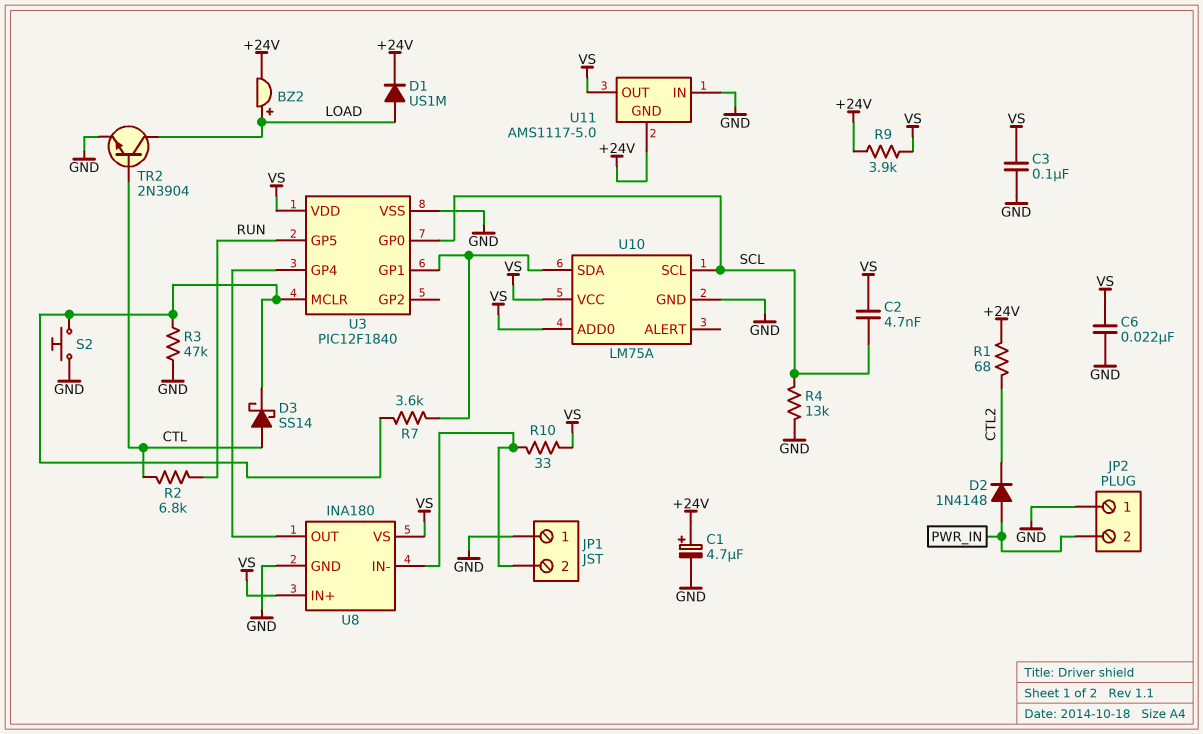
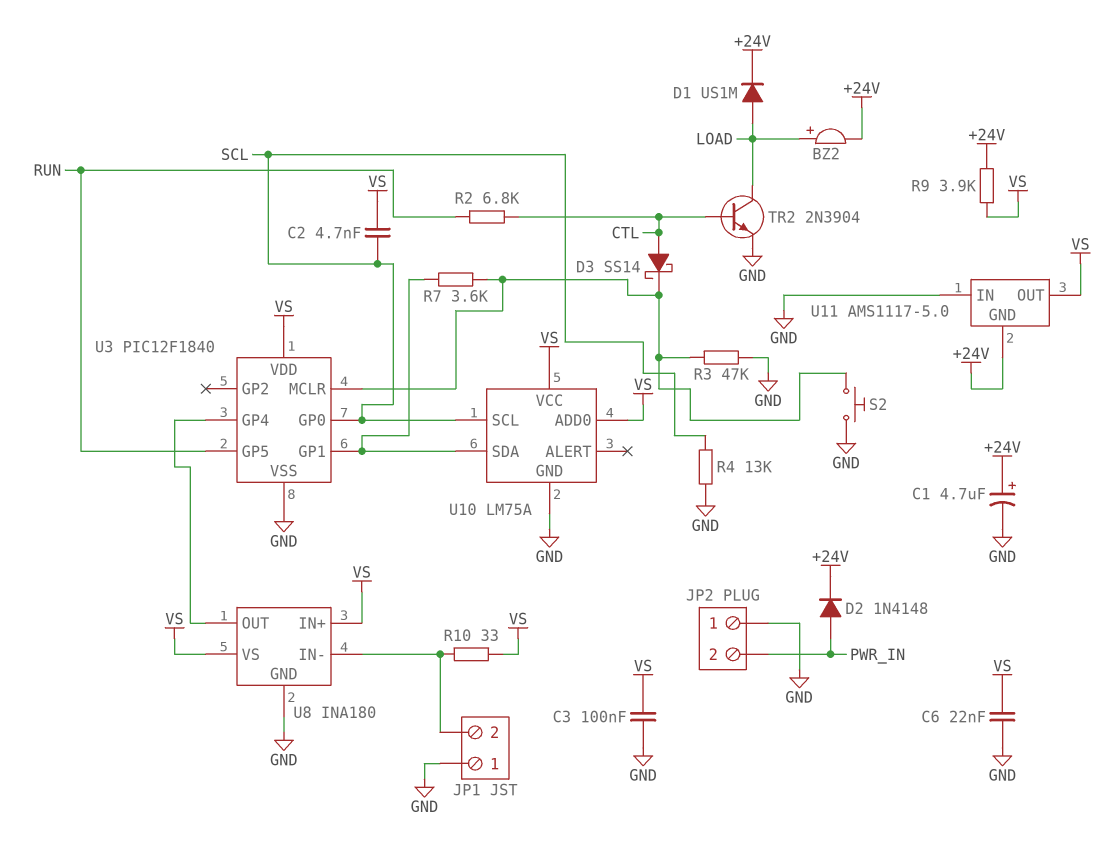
D2: diode 1N4148 (A PWR_IN, K CTL2) -> diode 1N4148 (A PWR_IN, K +24V)
R1: 68 (+24V, CTL2) -> none

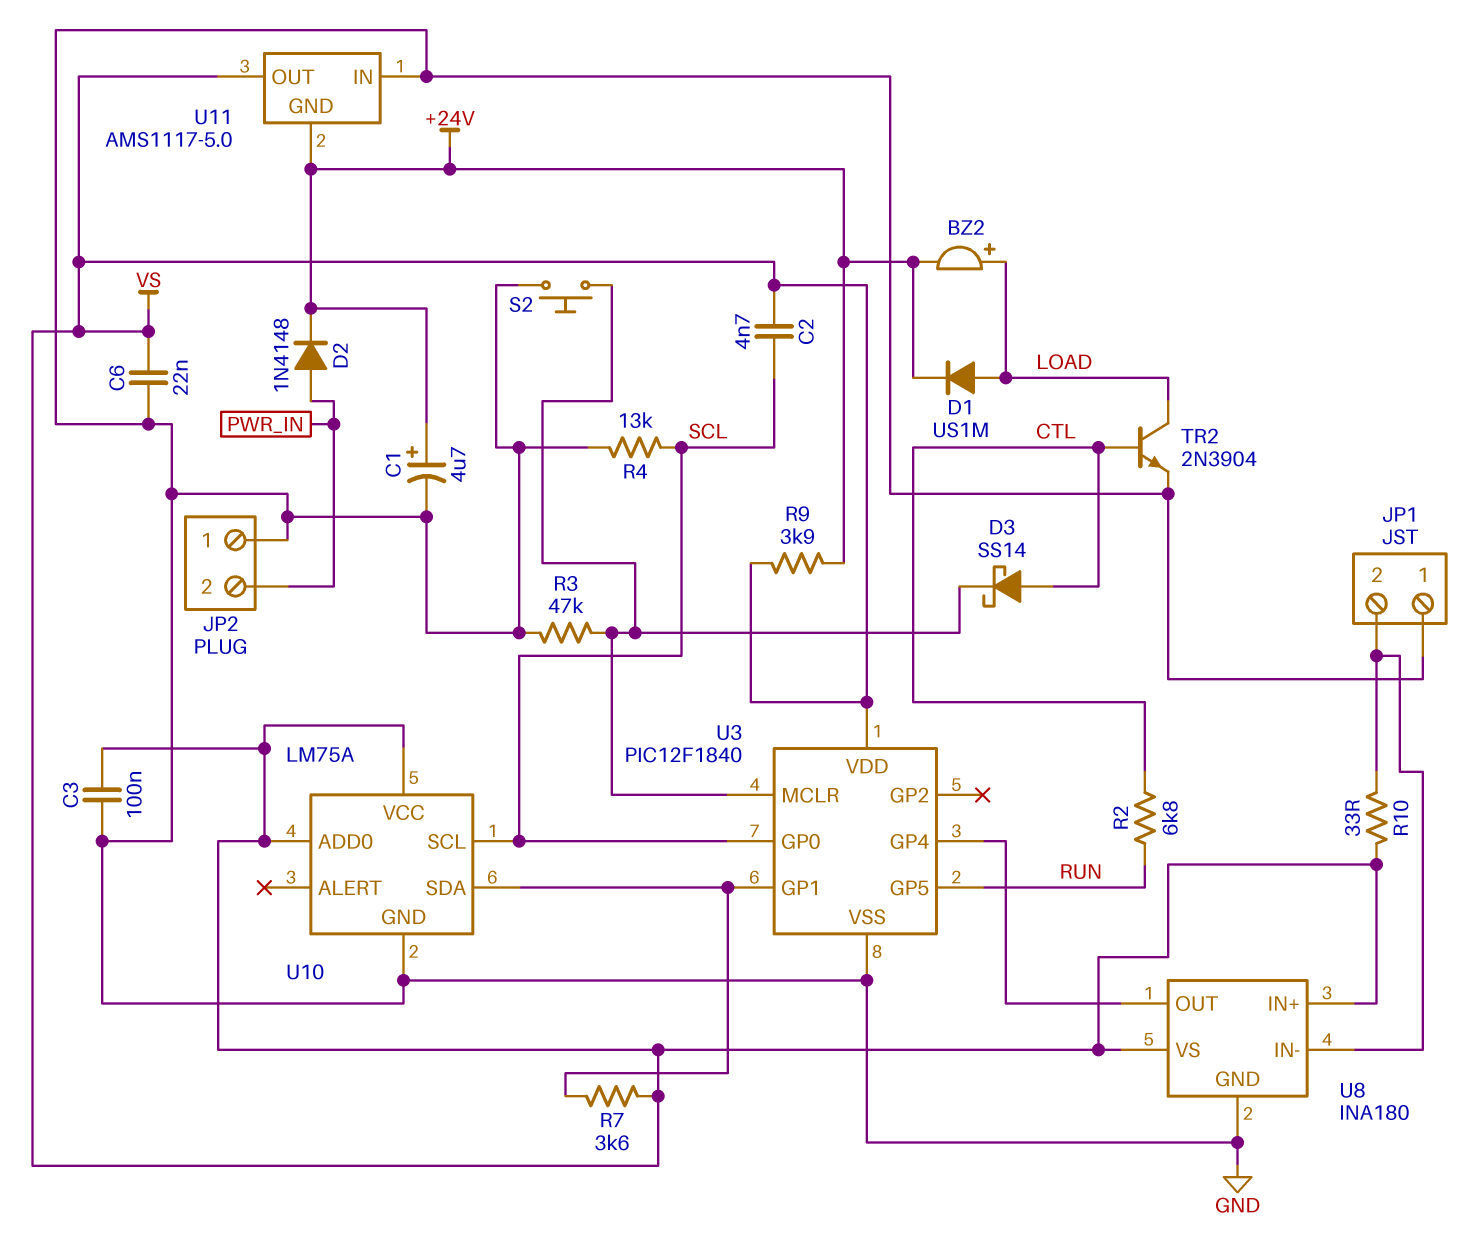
R7: 3.6k (U3/GP1, U3/MCLR) -> 3.6k (U3/GP1, VS)

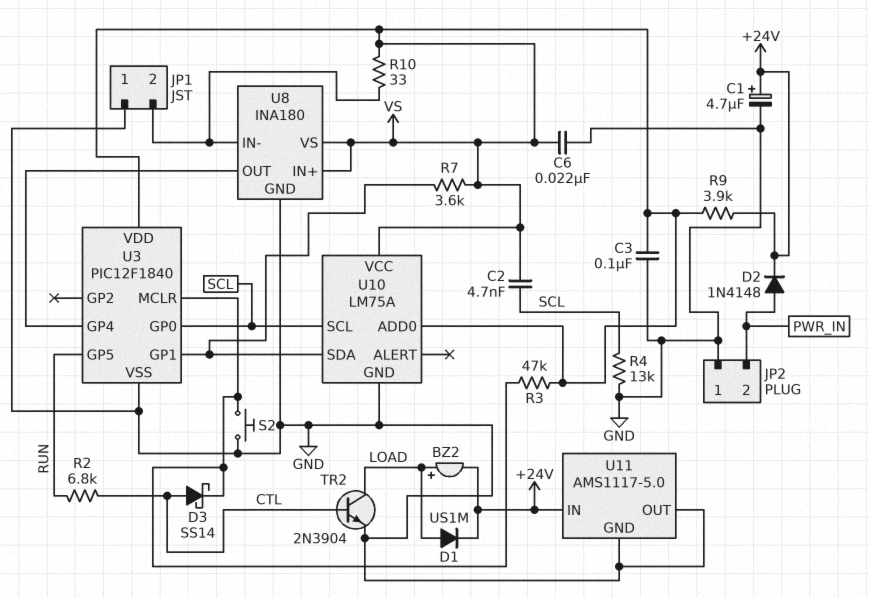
R3: 47k (GND, U3/MCLR) -> 47k (U3/MCLR, VS)
U11 pin GND: +24V -> GND
U11 pin IN: GND -> +24V
U11 pin OUT: VS -> GND

